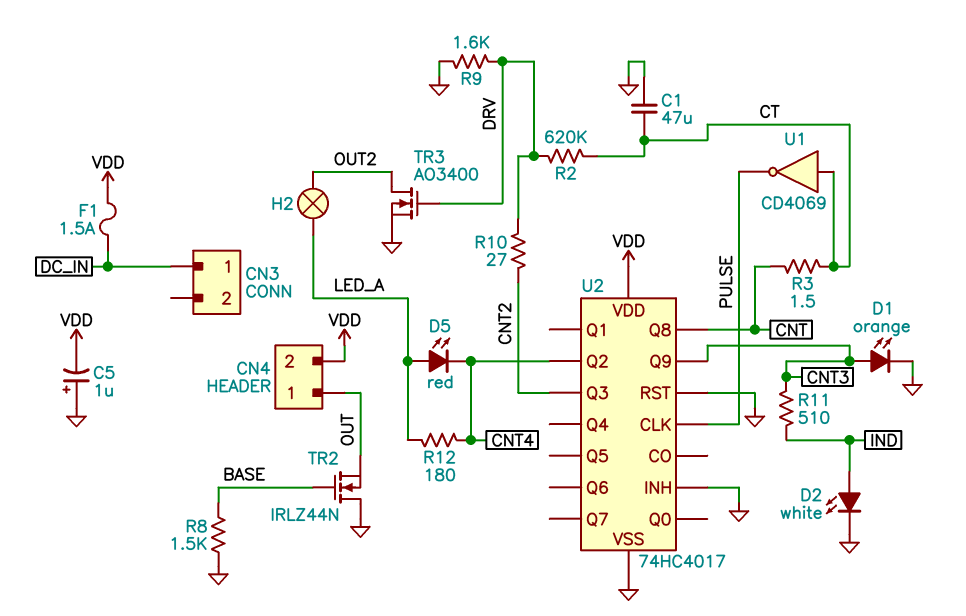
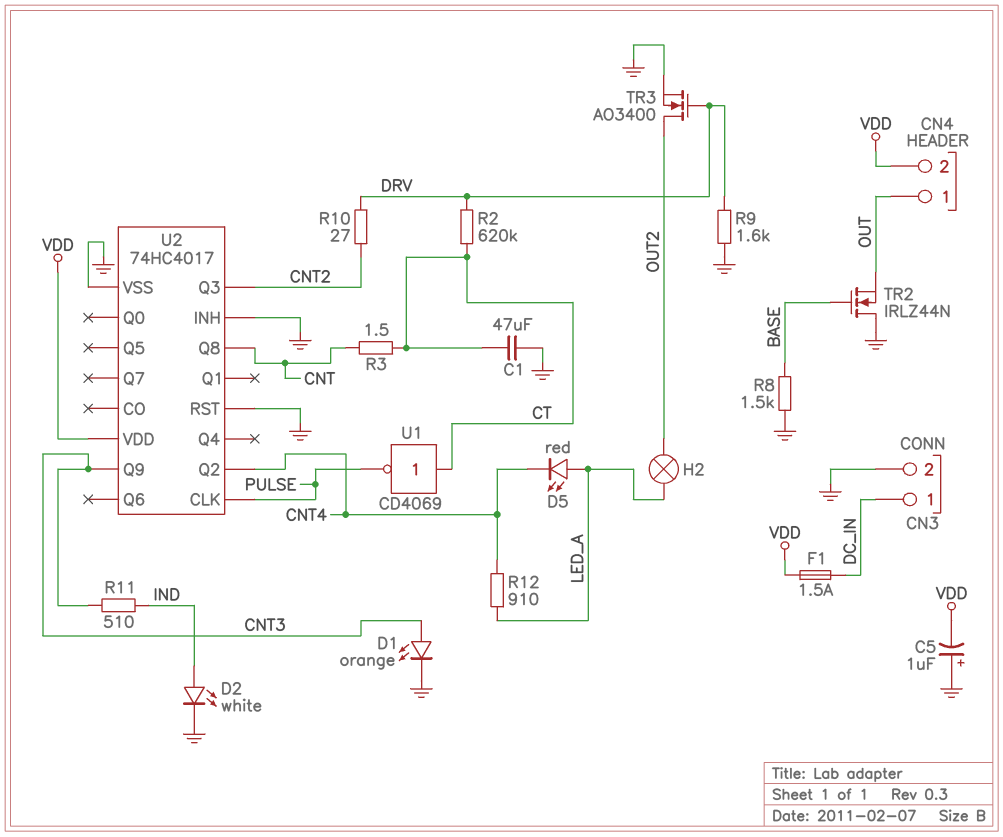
CN3 pin 2: none -> GND
R12: 180 (CNT4, LED_A) -> 910 (CNT4, LED_A)

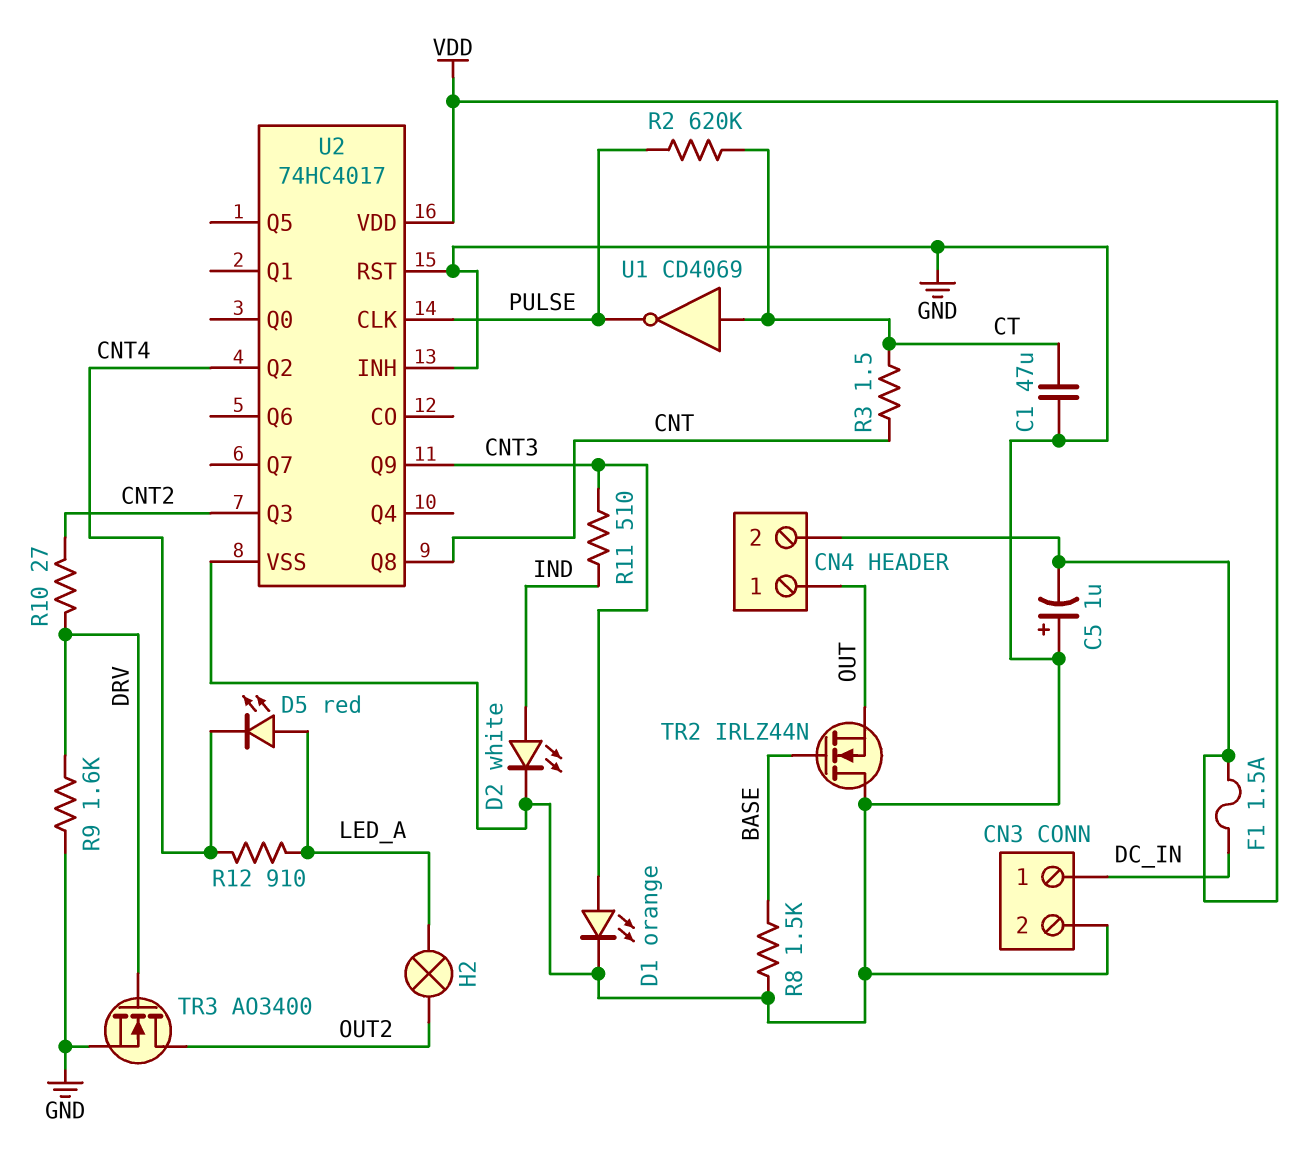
R2: 620k (CT, DRV) -> 620k (CT, PULSE)

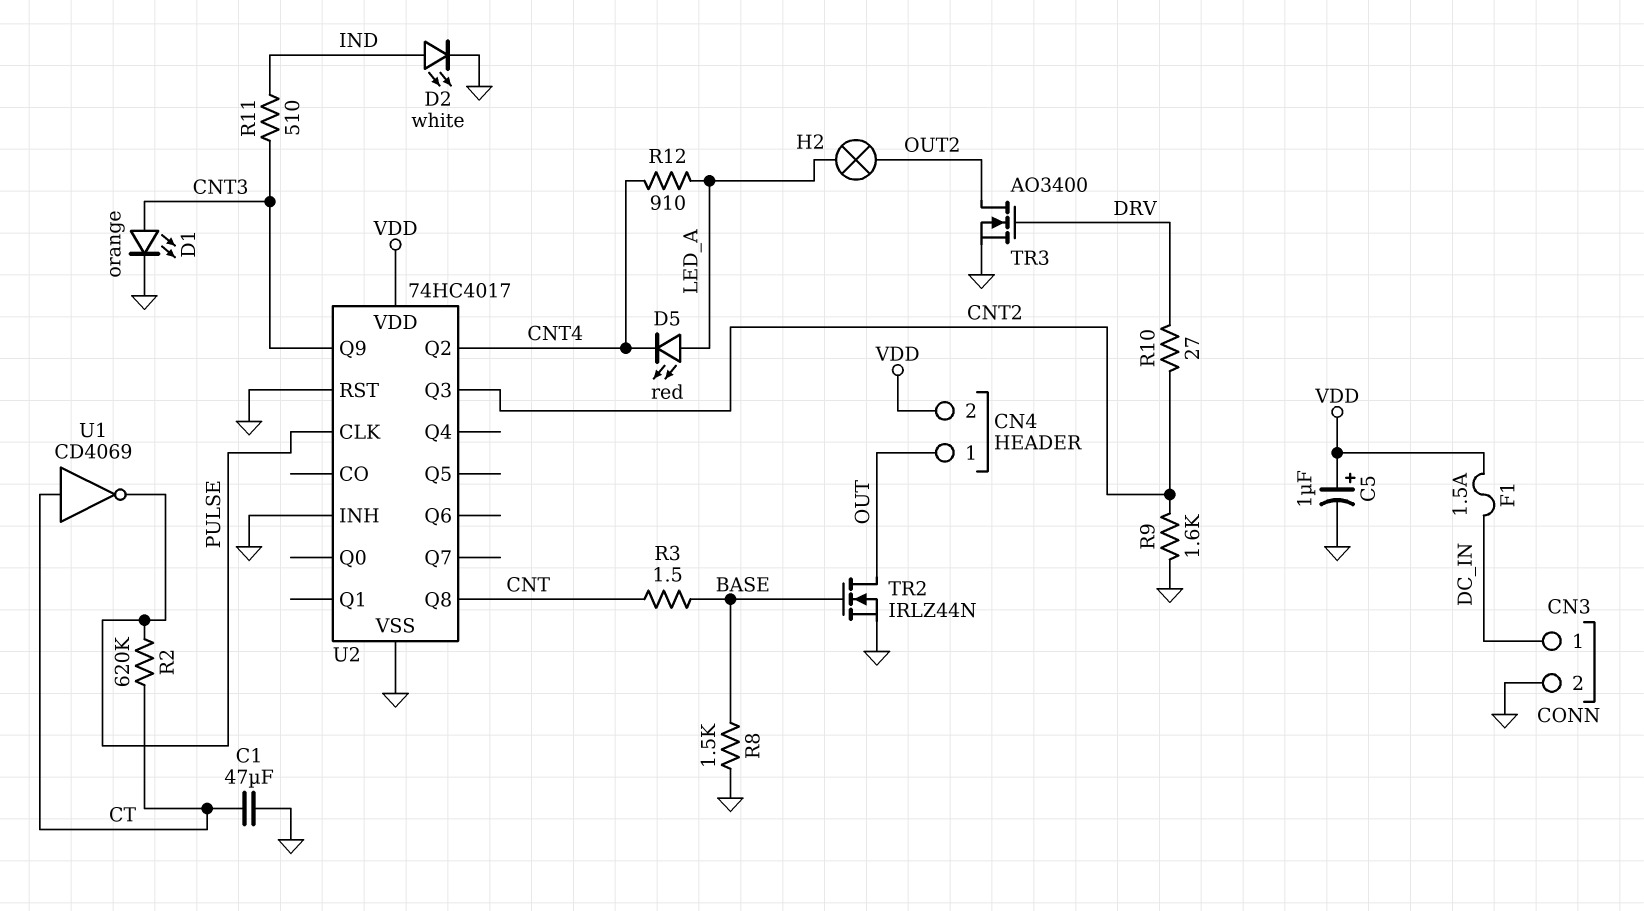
C5: 1uF (plus GND, minus VDD) -> 1uF (plus VDD, minus GND)
R3: 1.5 (CNT, CT) -> 1.5 (BASE, CNT)
R9: 1.6k (DRV, GND) -> 1.6k (CNT2, GND)
TR2: NMOS IRLZ44N (G BASE, D GND, S OUT) -> NMOS IRLZ44N (G BASE, D OUT, S GND)

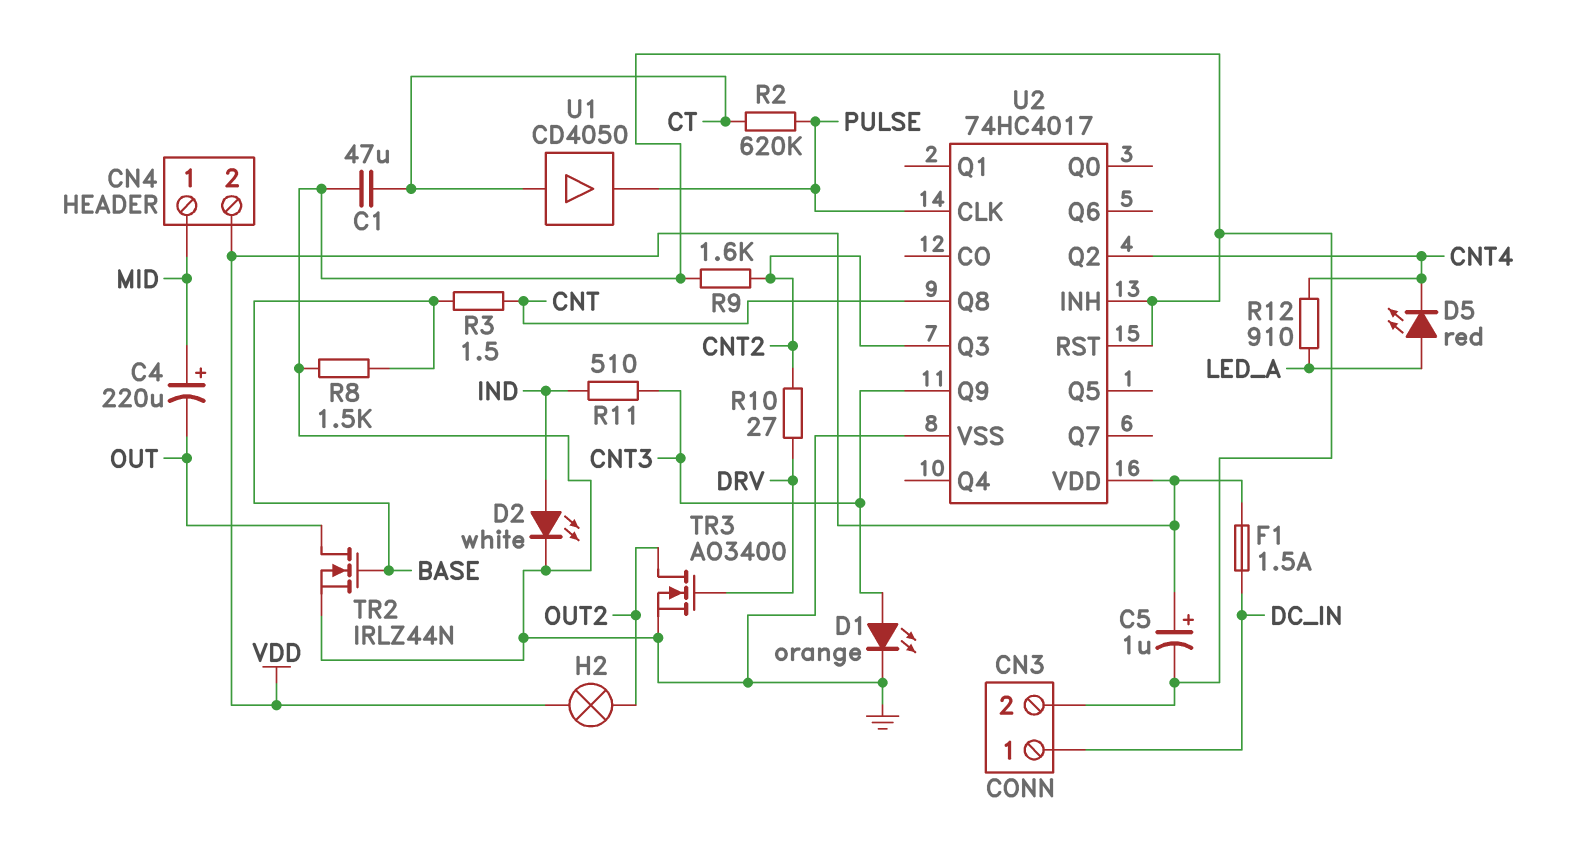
C4: none -> 220uF (plus MID, minus OUT)
CN4 pin 1: OUT -> MID
H2: lamp (LED_A, OUT2) -> lamp (OUT2, VDD)
U1: NOT CD4069 (in CT, out PULSE) -> buffer CD4050 (in CT, out PULSE)

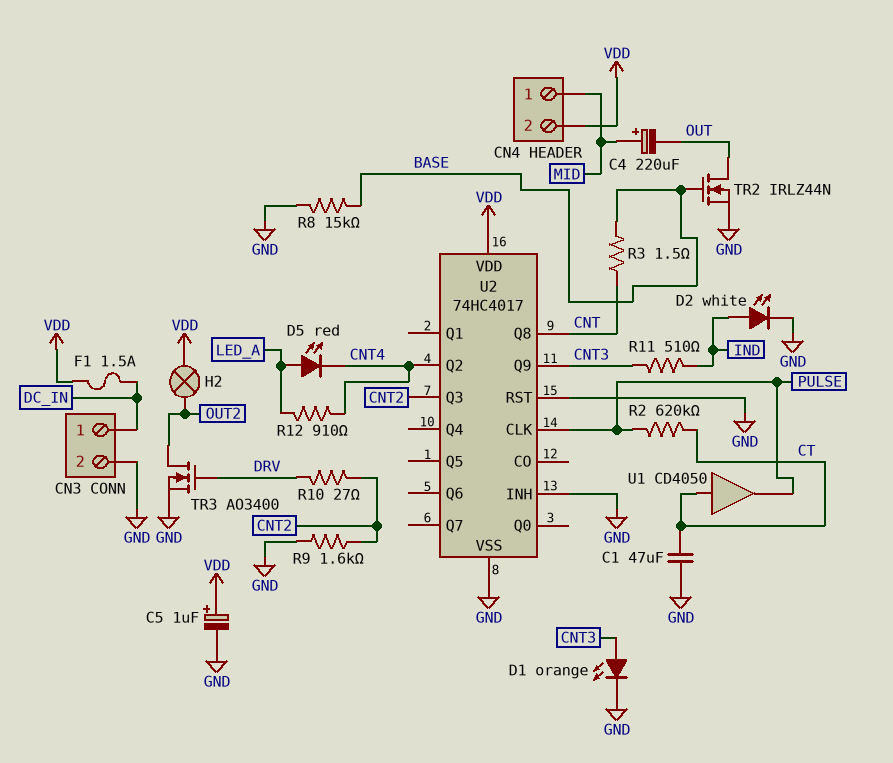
R8: 1.5k (BASE, GND) -> 15k (BASE, GND)

